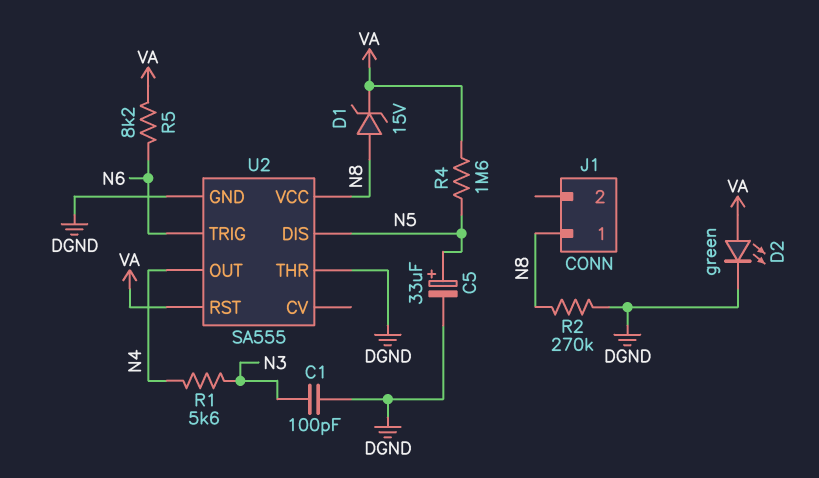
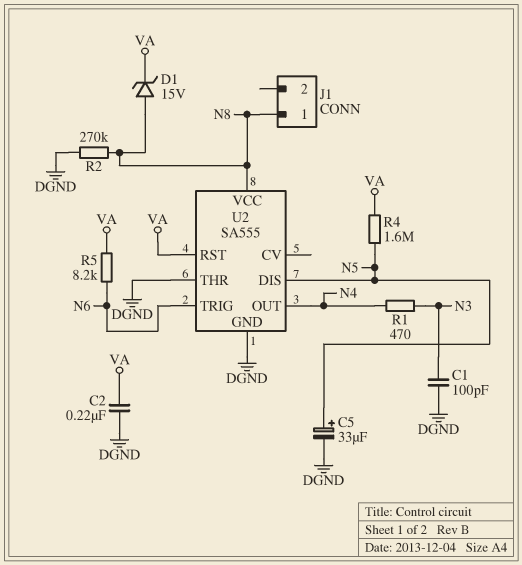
C2: none -> 220nF (DGND, VA)
D2: LED green (A VA, K DGND) -> none
R1: 5.6k (N3, N4) -> 470 (N3, N4)

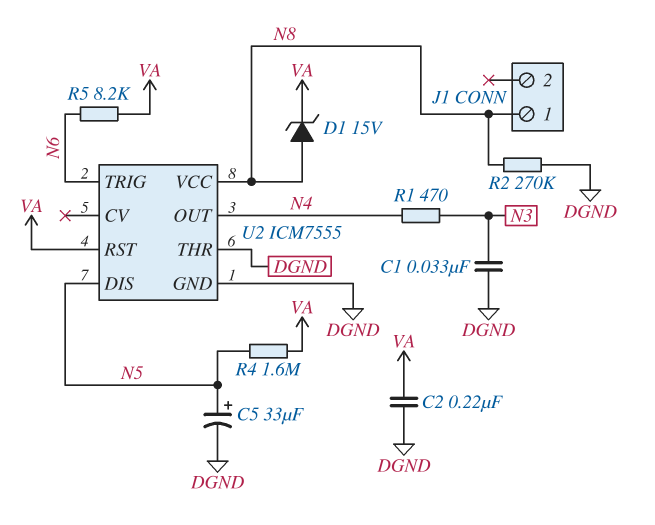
C1: 100pF (DGND, N3) -> 33nF (DGND, N3)
U2: SA555 -> ICM7555

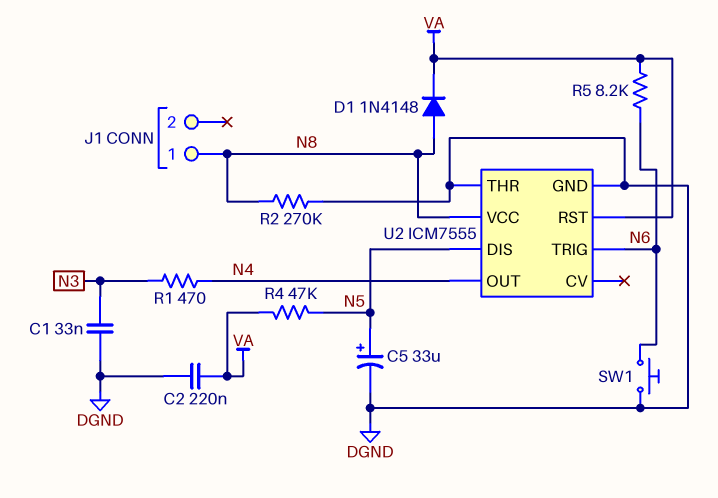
D1: zener 15V (A N8, K VA) -> diode 1N4148 (A N8, K VA)
R4: 1.6M (N5, VA) -> 47k (N5, VA)
SW1: none -> button (DGND, N6)

